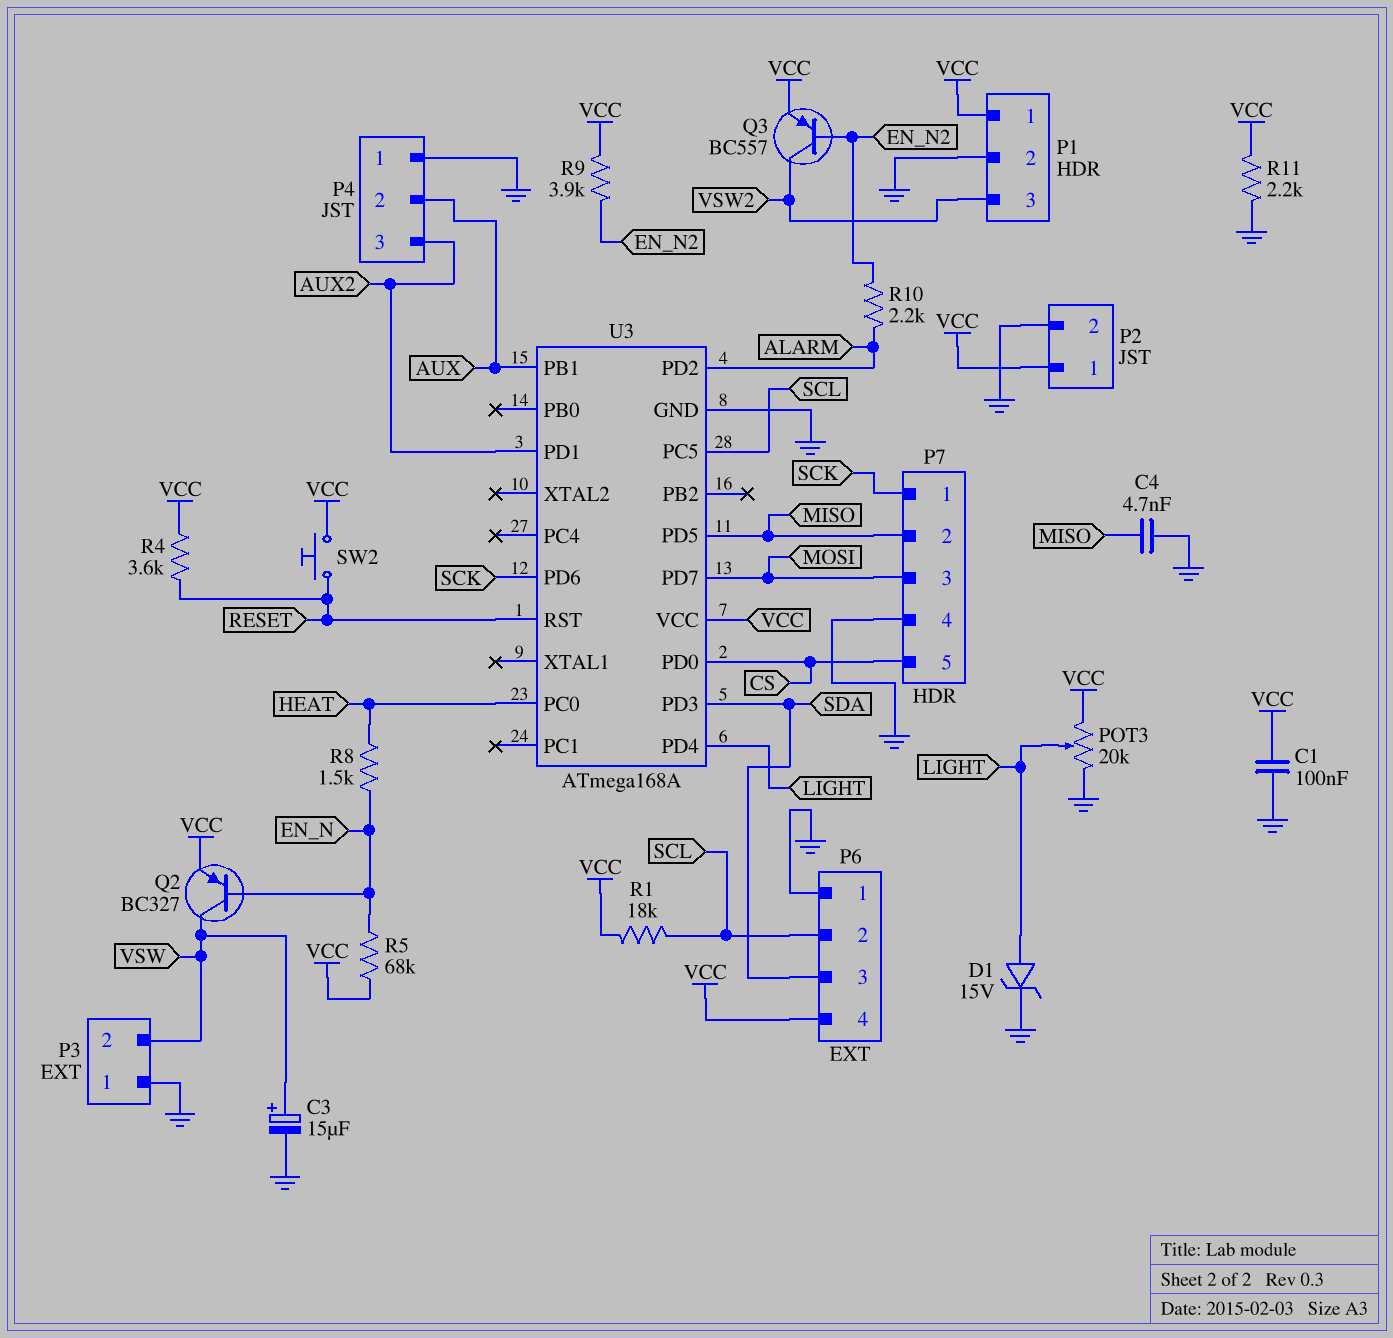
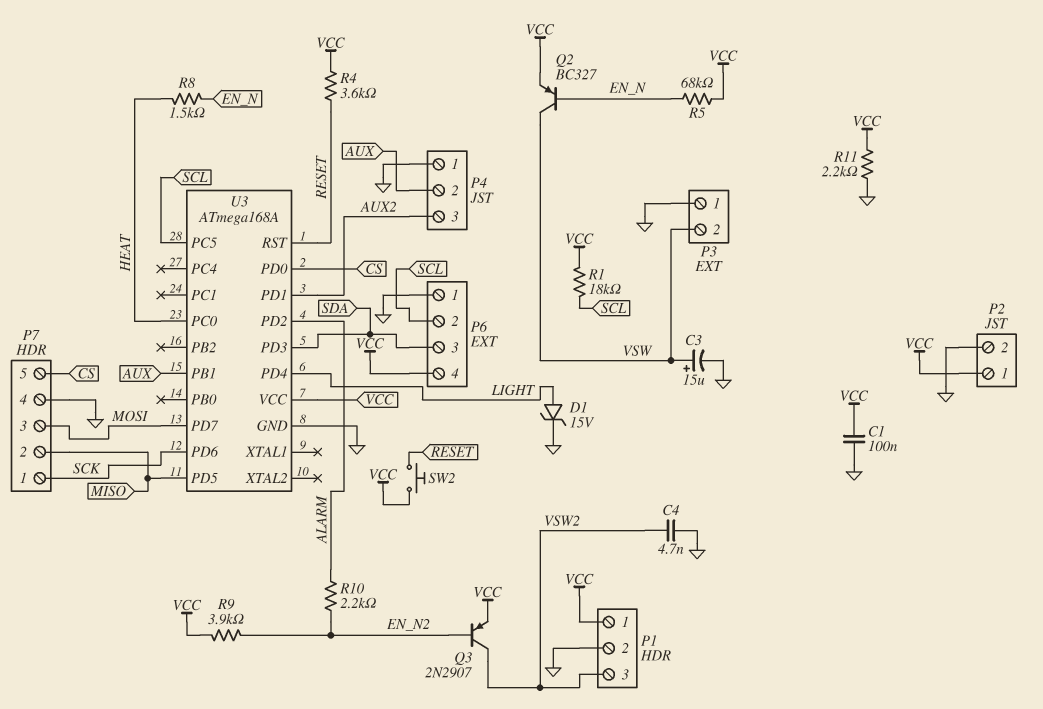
C4: 4.7nF (GND, MISO) -> 4.7nF (GND, VSW2)
POT3: 20k (GND, VCC, wiper LIGHT) -> none
Q3: PNP BC557 (B EN_N2, C VSW2, E VCC) -> PNP 2N2907 (B EN_N2, C VSW2, E VCC)

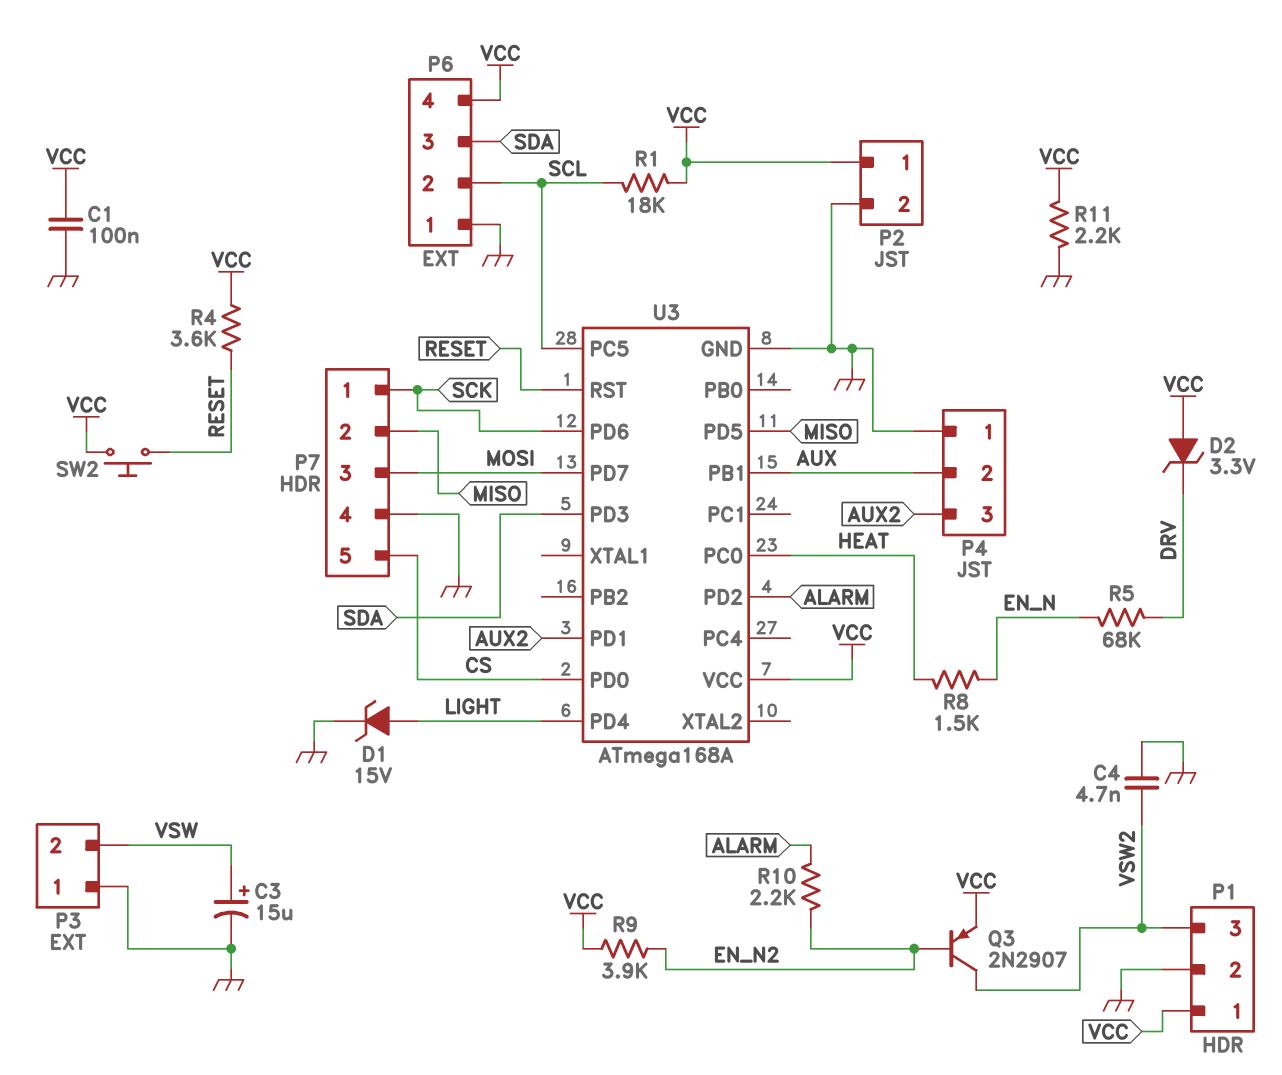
D2: none -> zener 3.3V (A VCC, K DRV)
Q2: PNP BC327 (B EN_N, C VSW, E VCC) -> none
R5: 68k (EN_N, VCC) -> 68k (DRV, EN_N)

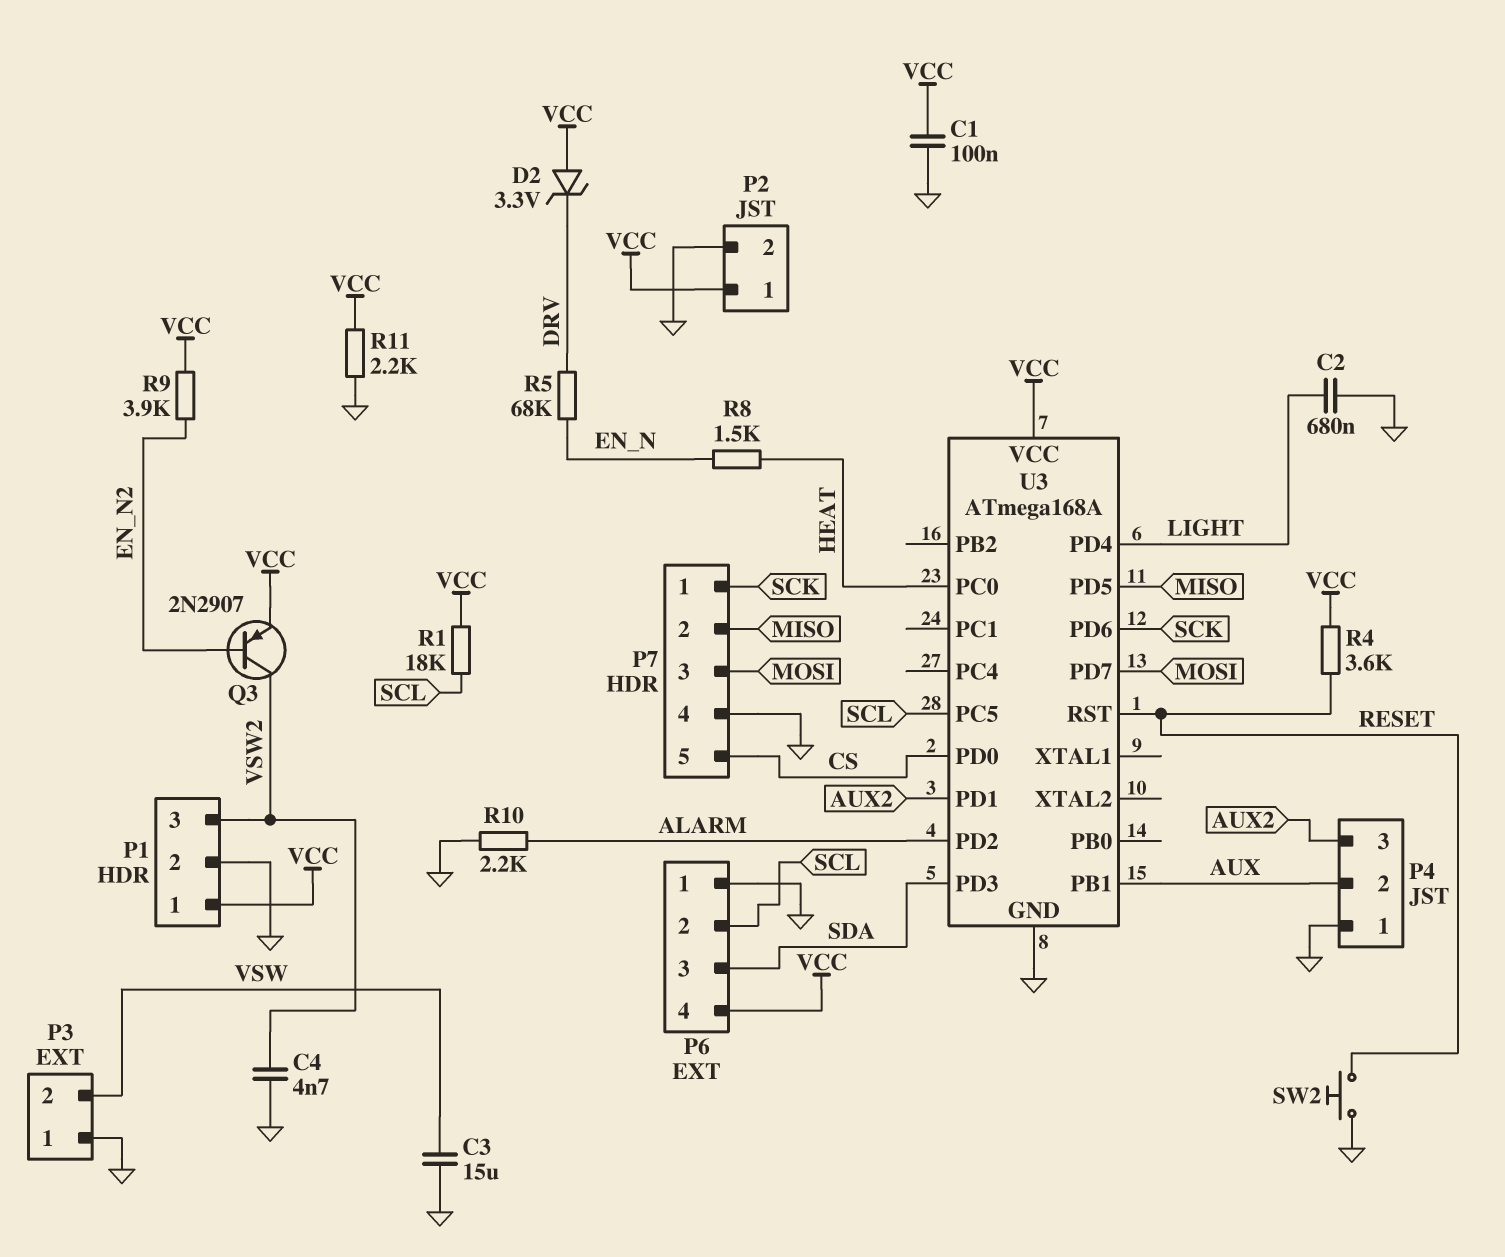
C2: none -> 680nF (GND, LIGHT)
C3: 15uF (plus VSW, minus GND) -> 15uF (GND, VSW)
D1: zener 15V (A LIGHT, K GND) -> none
R10: 2.2k (ALARM, EN_N2) -> 2.2k (ALARM, GND)
SW2: button (RESET, VCC) -> button (GND, RESET)

